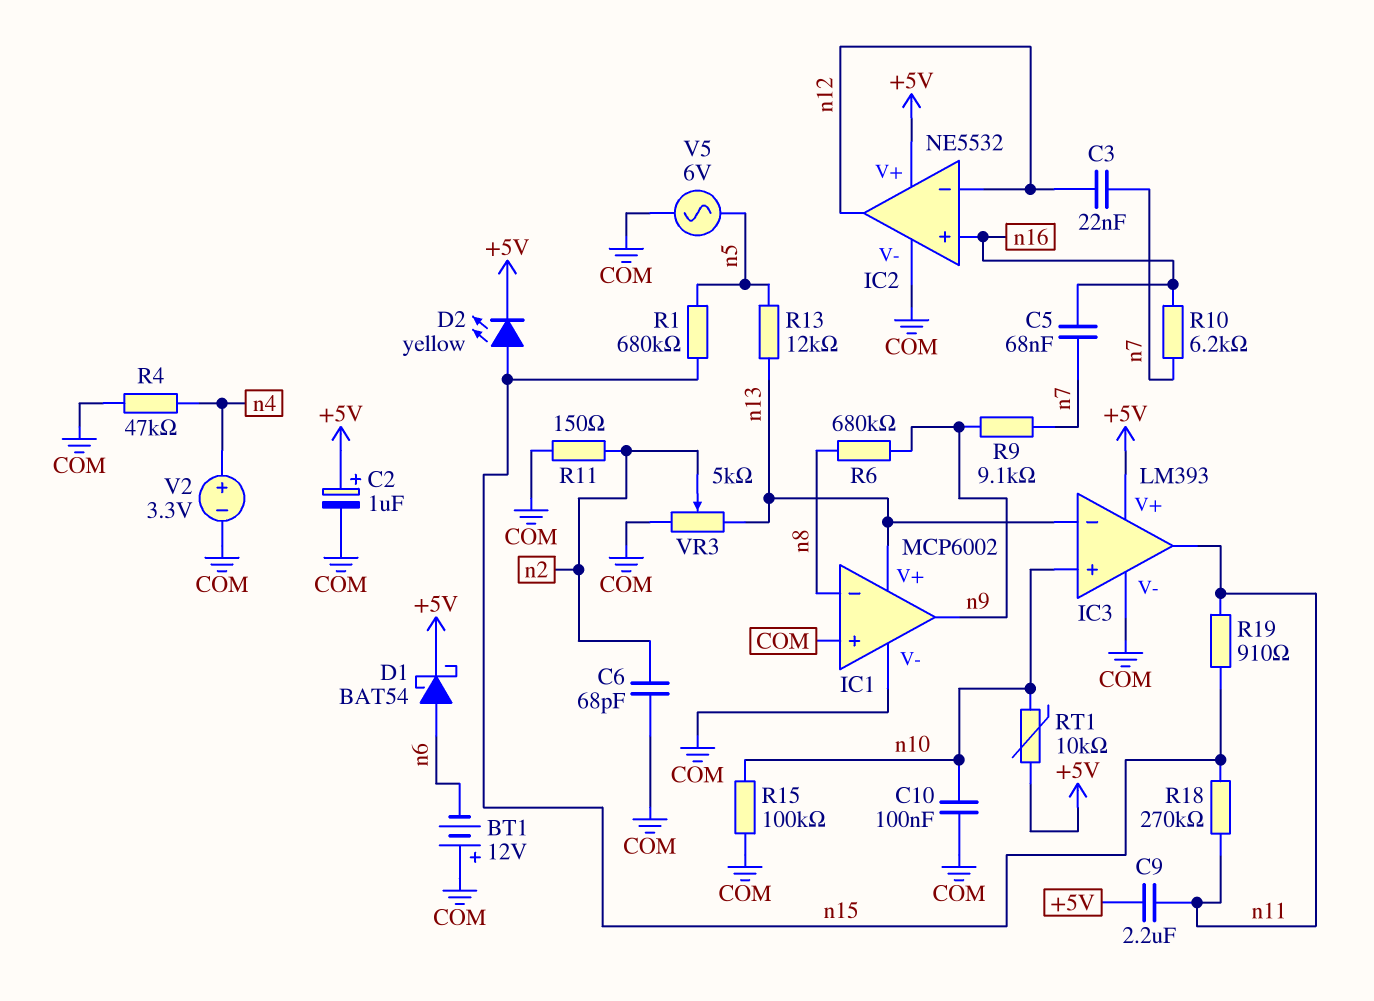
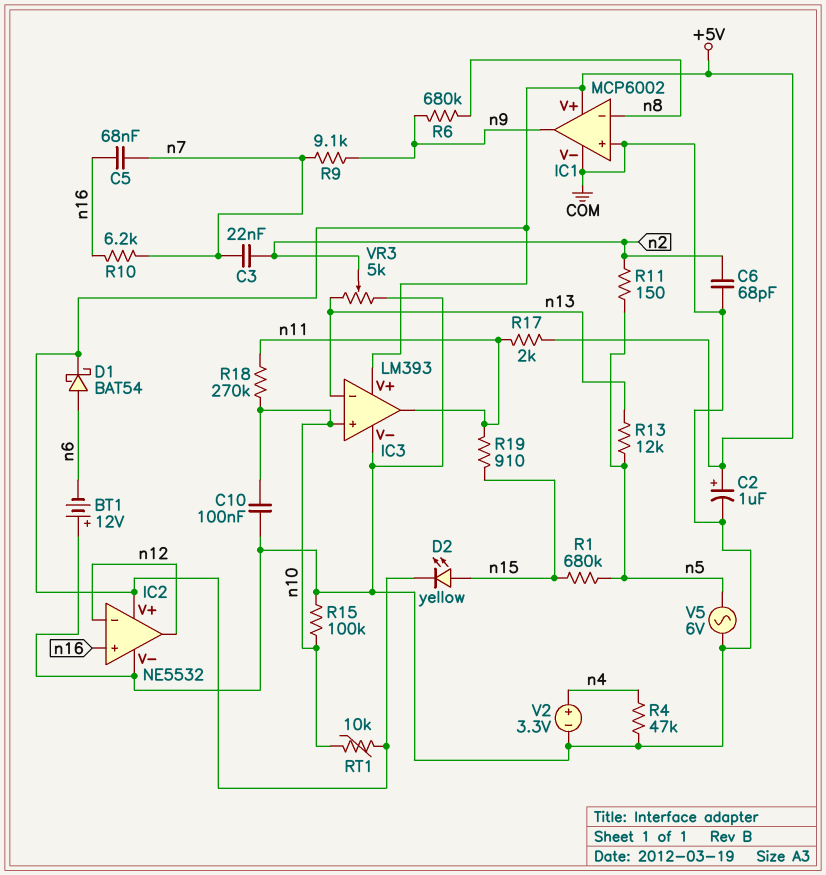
C3: 22nF (n7, n12) -> 22nF (n2, n7)
C9: 2.2uF (+5V, n11) -> none
IC1 pin V+: n13 -> +5V
R11: 150 (COM, n2) -> 150 (n2, n5)
R17: none -> 2k (+5V, n11)
R18: 270k (n11, n15) -> 270k (n10, n11)

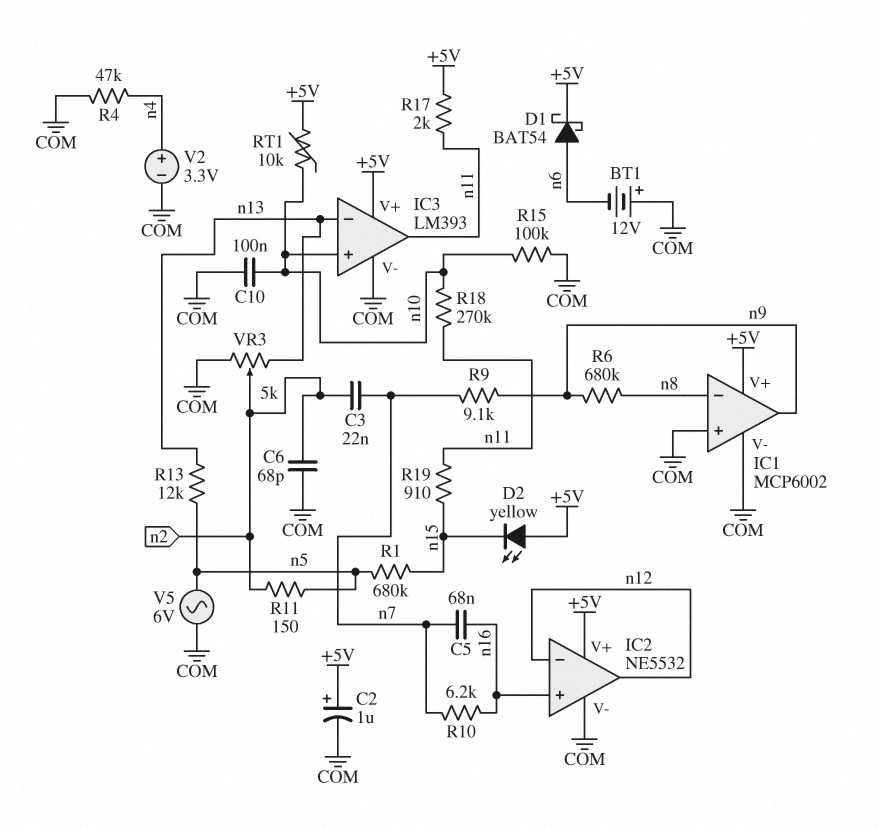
D2: LED yellow (A n15, K +5V) -> LED yellow (A +5V, K n15)

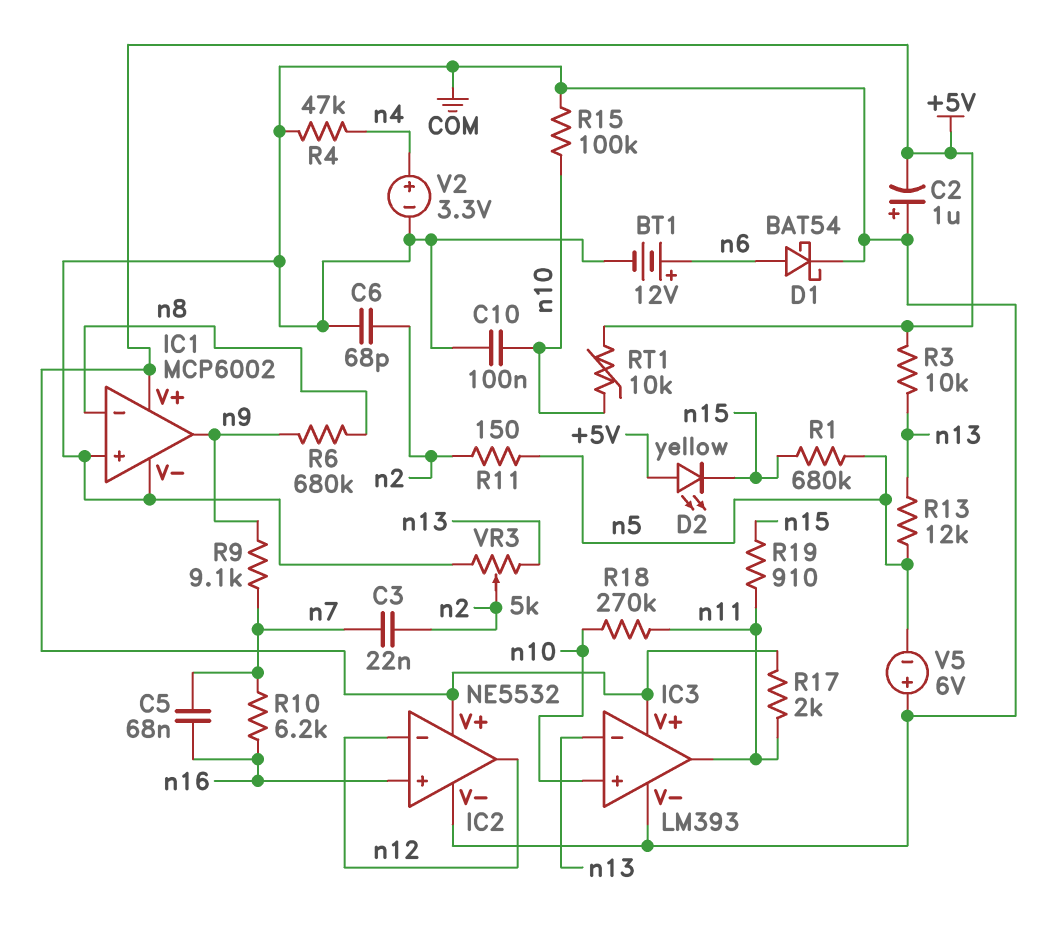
BT1: 12V (plus COM, minus n6) -> 12V (plus n6, minus COM)
C2: 1uF (plus +5V, minus COM) -> 1uF (plus COM, minus +5V)
D1: schottky BAT54 (A n6, K +5V) -> schottky BAT54 (A n6, K COM)
R3: none -> 10k (+5V, n13)
V5: AC 6V (COM, n5) -> 6V (plus COM, minus n5)

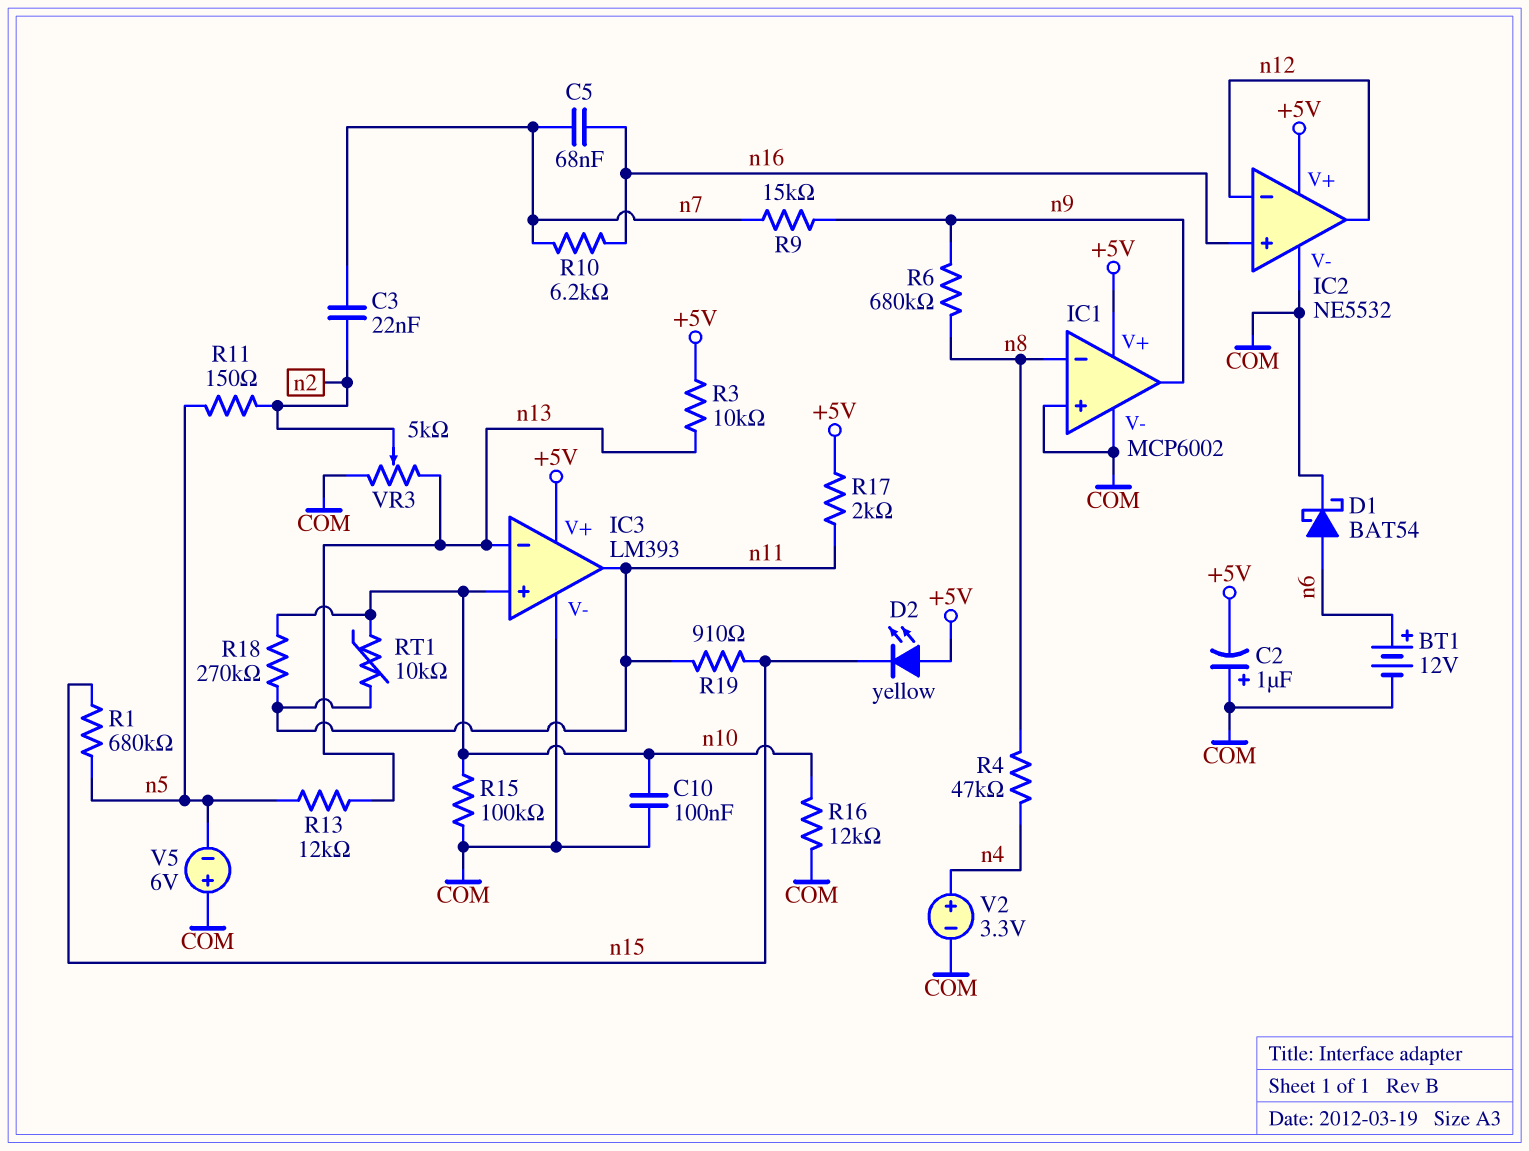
C6: 68pF (COM, n2) -> none
R4: 47k (COM, n4) -> 47k (n4, n8)
R9: 9.1k (n7, n9) -> 15k (n7, n9)
R16: none -> 12k (COM, n10)
RT1: 10k (+5V, n10) -> 10k (n10, n11)

